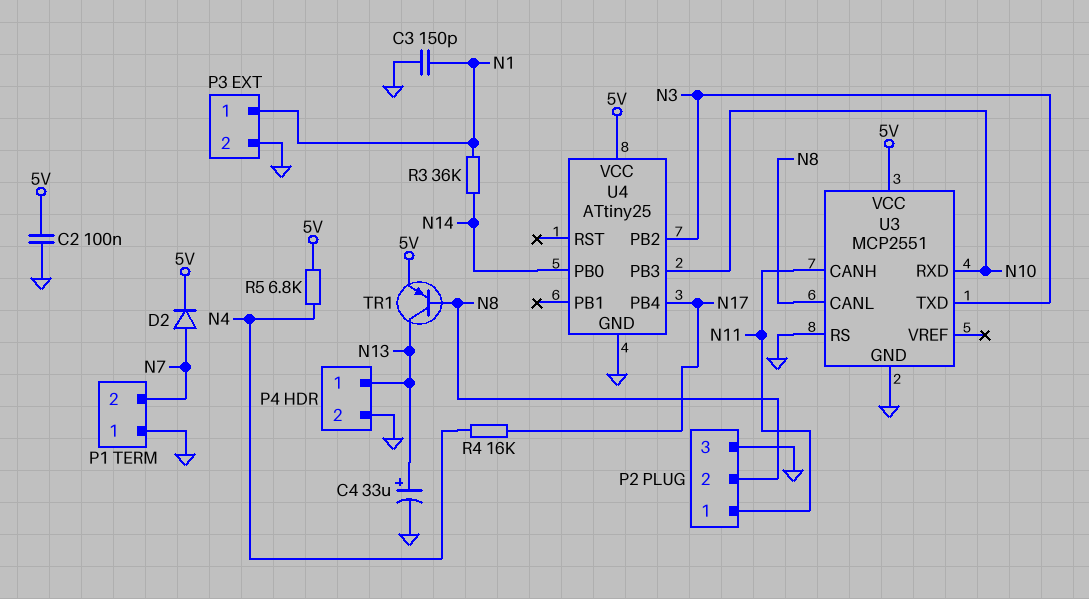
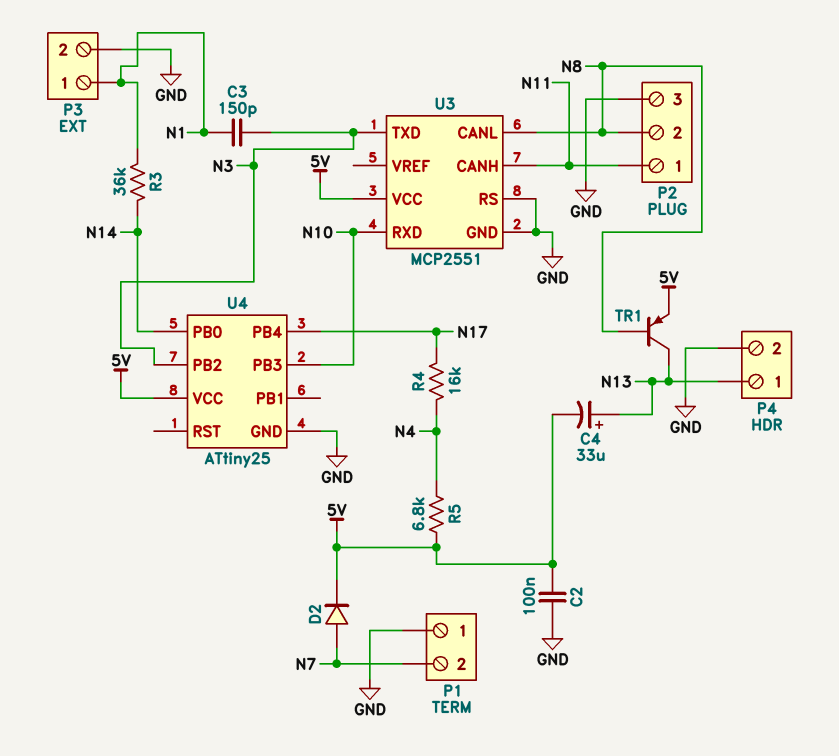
C3: 150pF (GND, N1) -> 150pF (N1, N3)
C4: 33uF (plus N13, minus GND) -> 33uF (plus N13, minus 5V)

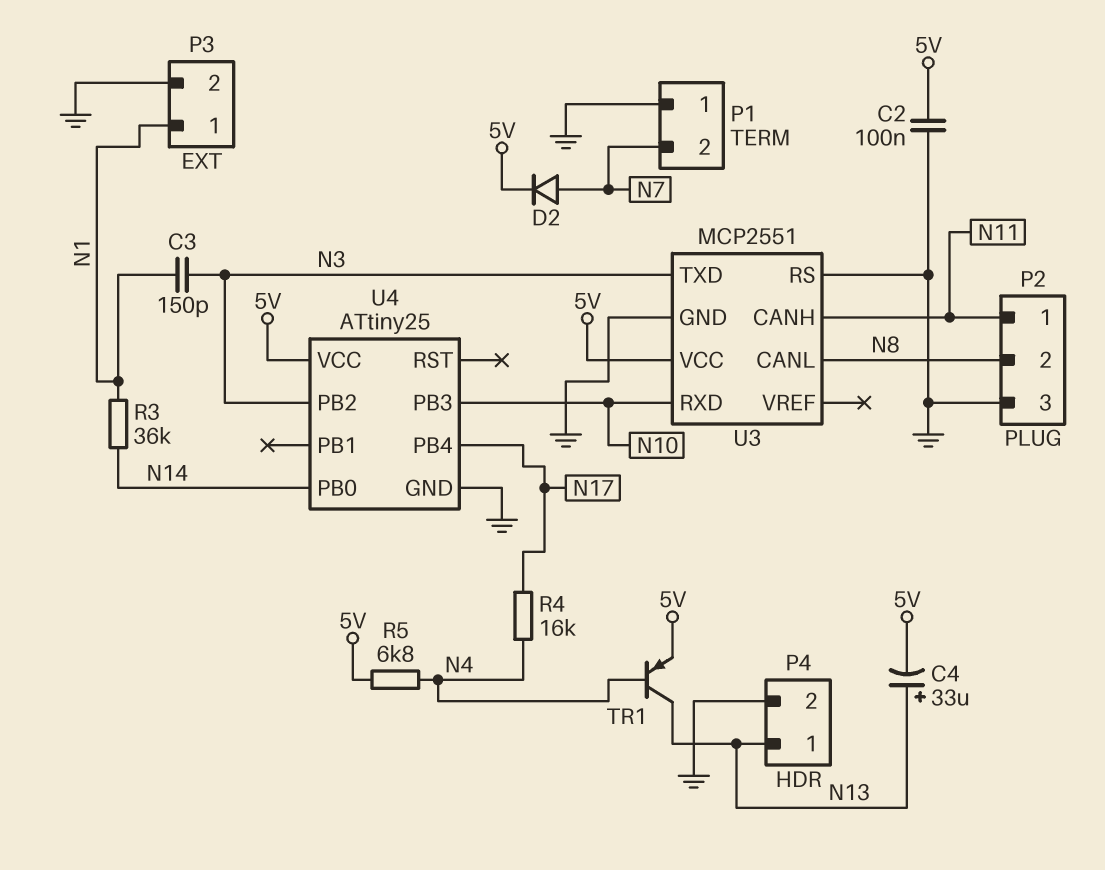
TR1: PNP (B N8, C N13, E 5V) -> PNP (B N4, C N13, E 5V)

